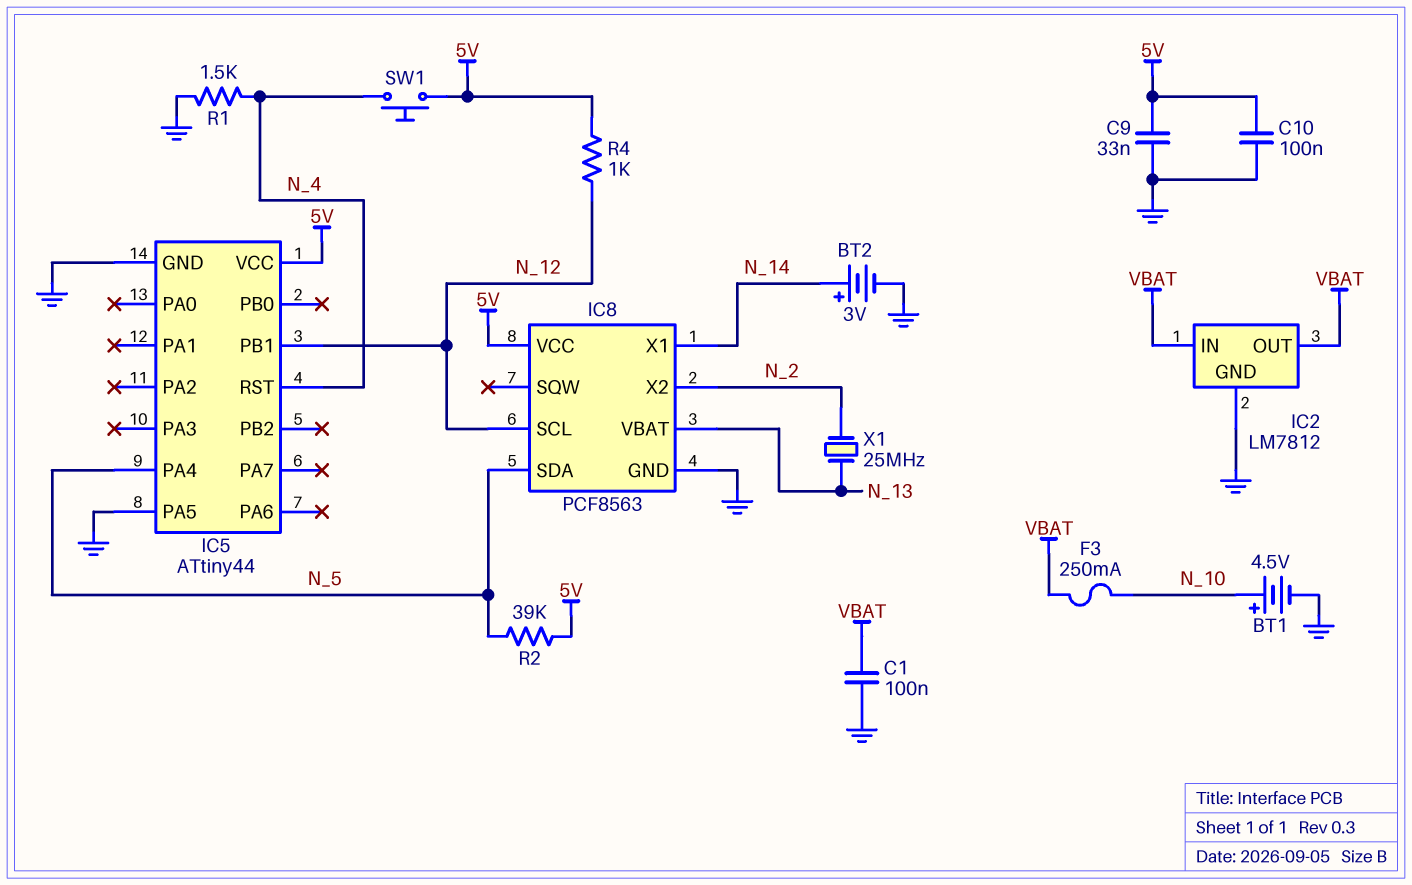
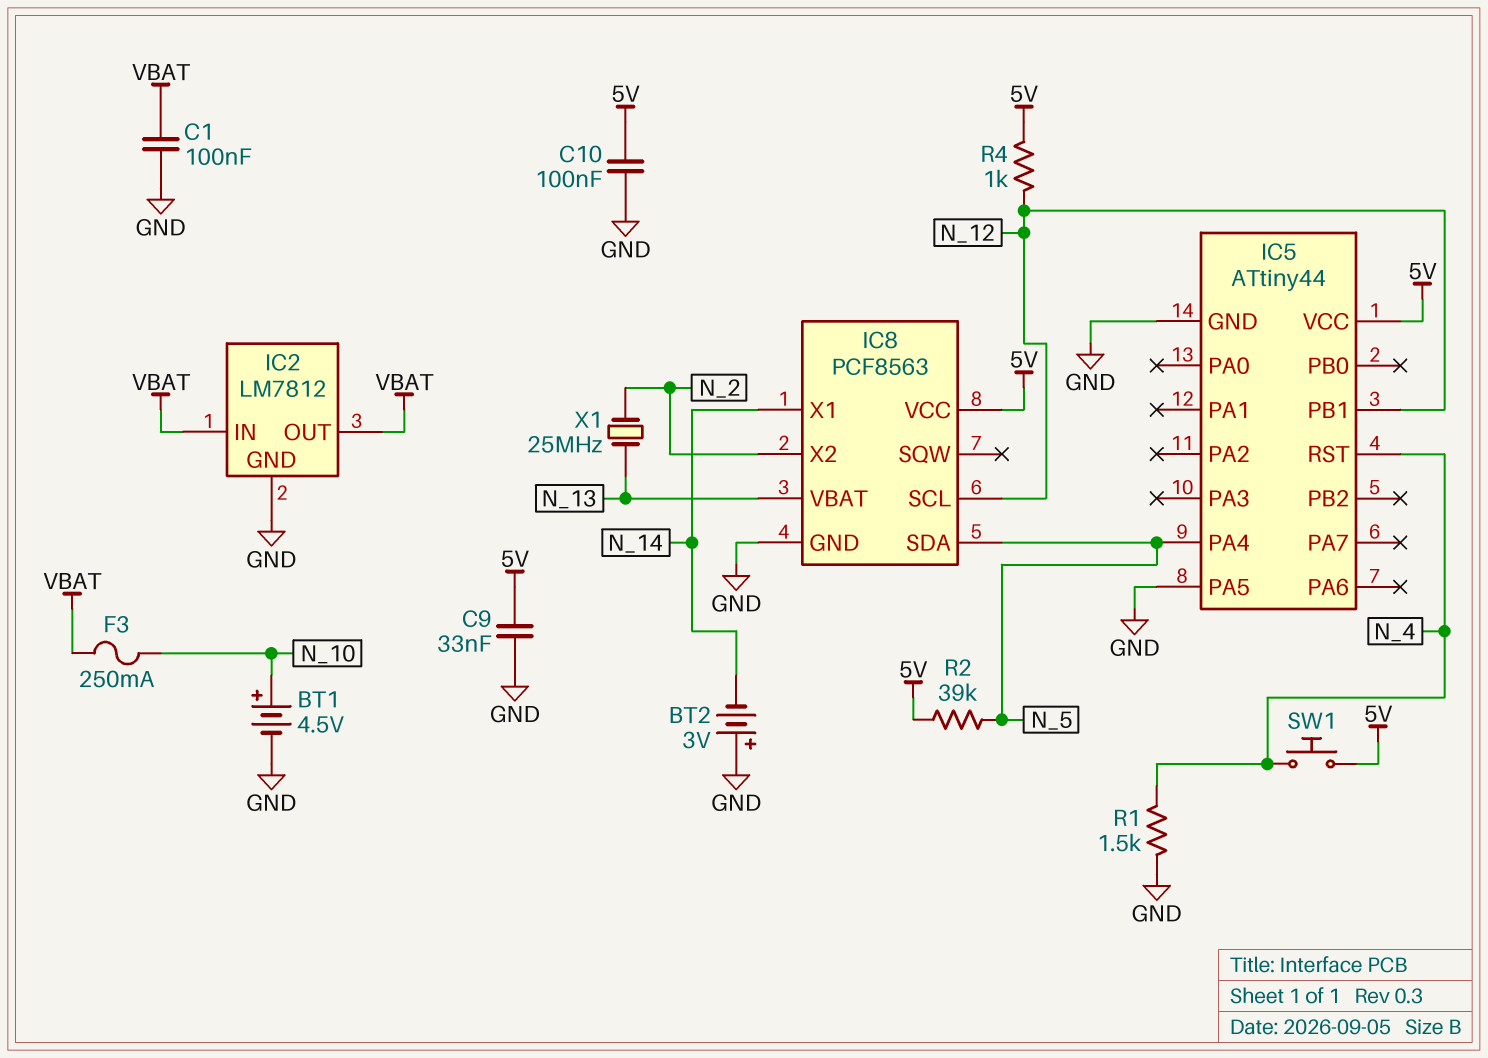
BT2: 3V (plus N_14, minus GND) -> 3V (plus GND, minus N_14)

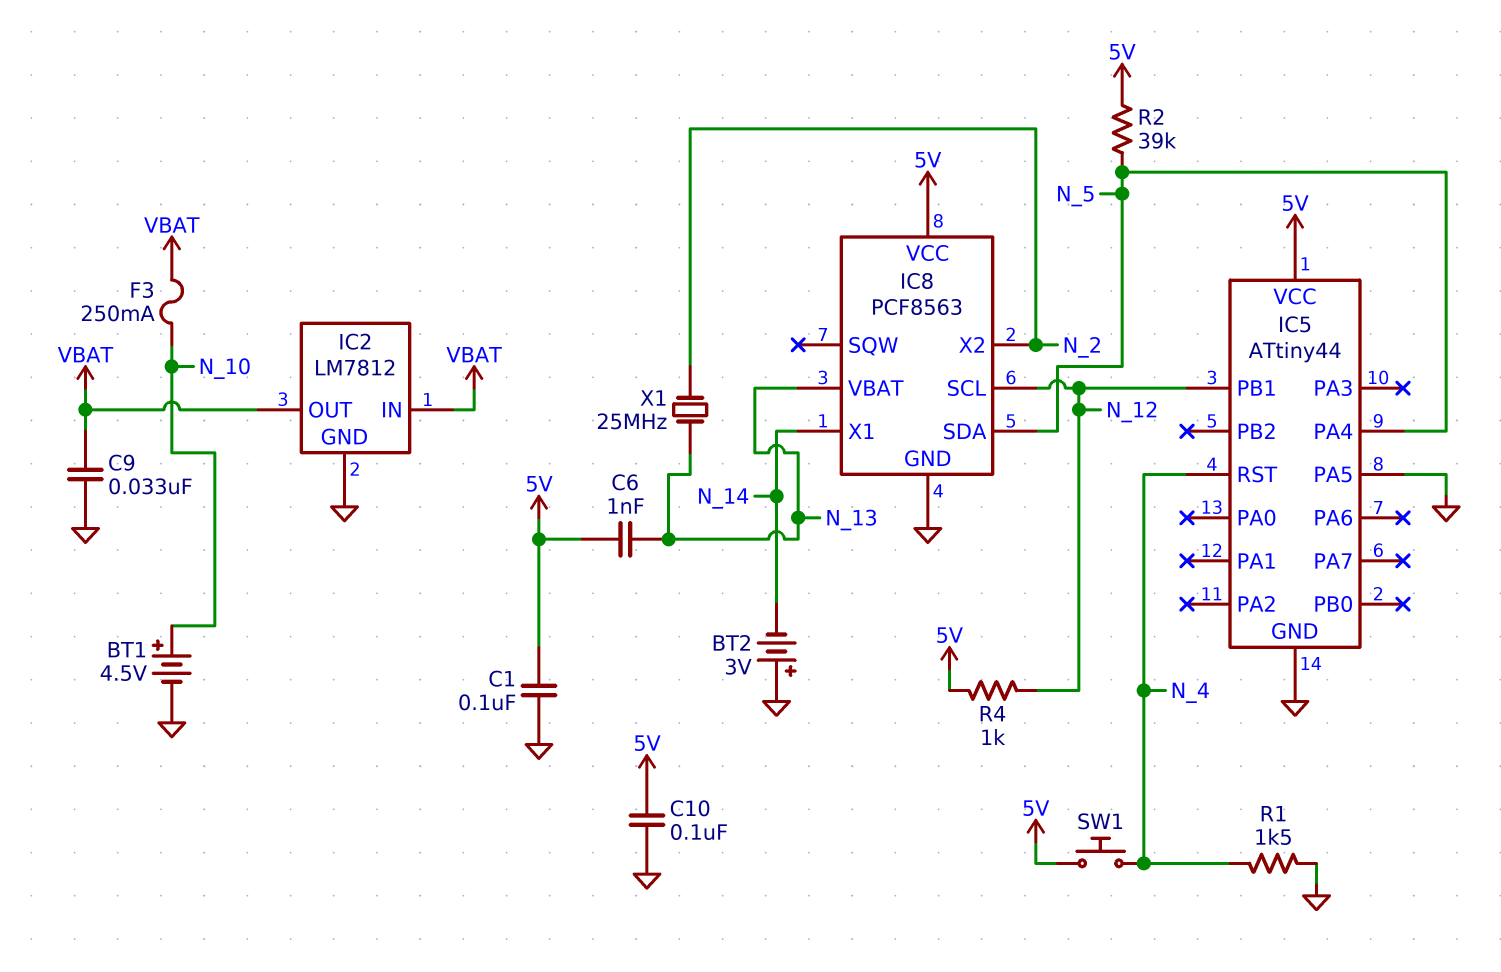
C1: 100nF (GND, VBAT) -> 100nF (5V, GND)
C6: none -> 1nF (5V, N_13)
C9: 33nF (5V, GND) -> 33nF (GND, VBAT)

